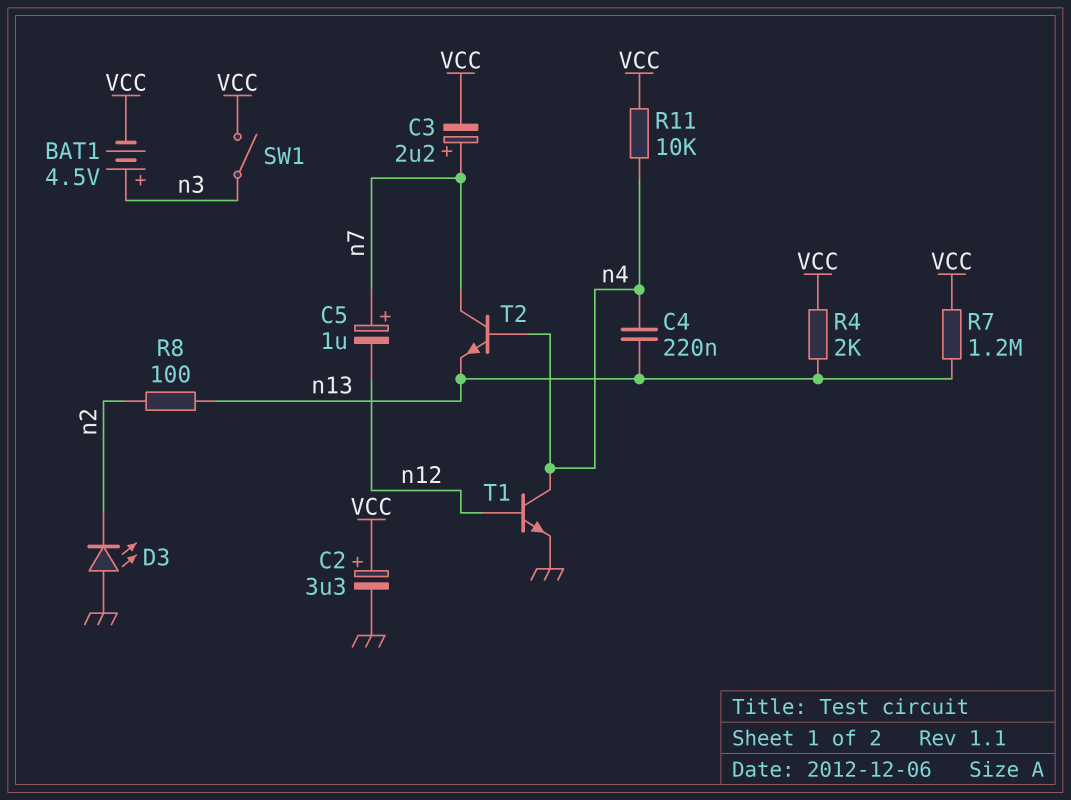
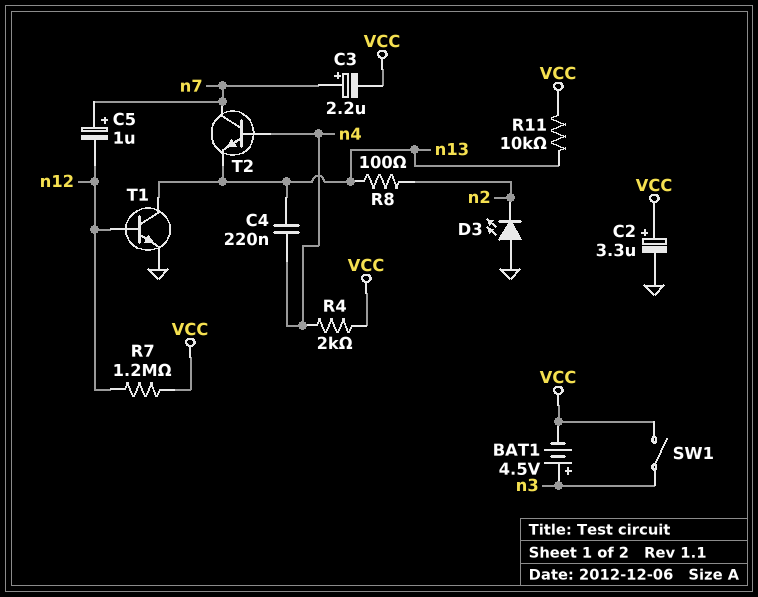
R4: 2k (VCC, n13) -> 2k (VCC, n4)
R7: 1.2M (VCC, n13) -> 1.2M (VCC, n12)
R11: 10k (VCC, n4) -> 10k (VCC, n13)
T1: NPN (B n12, C n4, E GND) -> NPN (B n12, C n13, E GND)

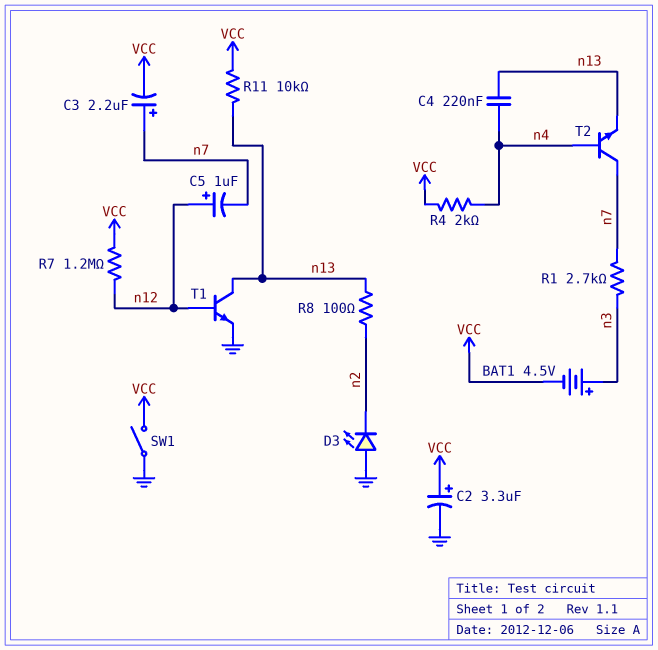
C5: 1uF (plus n7, minus n12) -> 1uF (plus n12, minus n7)
R1: none -> 2.7k (n3, n7)
SW1: switch (VCC, n3) -> switch (GND, VCC)

